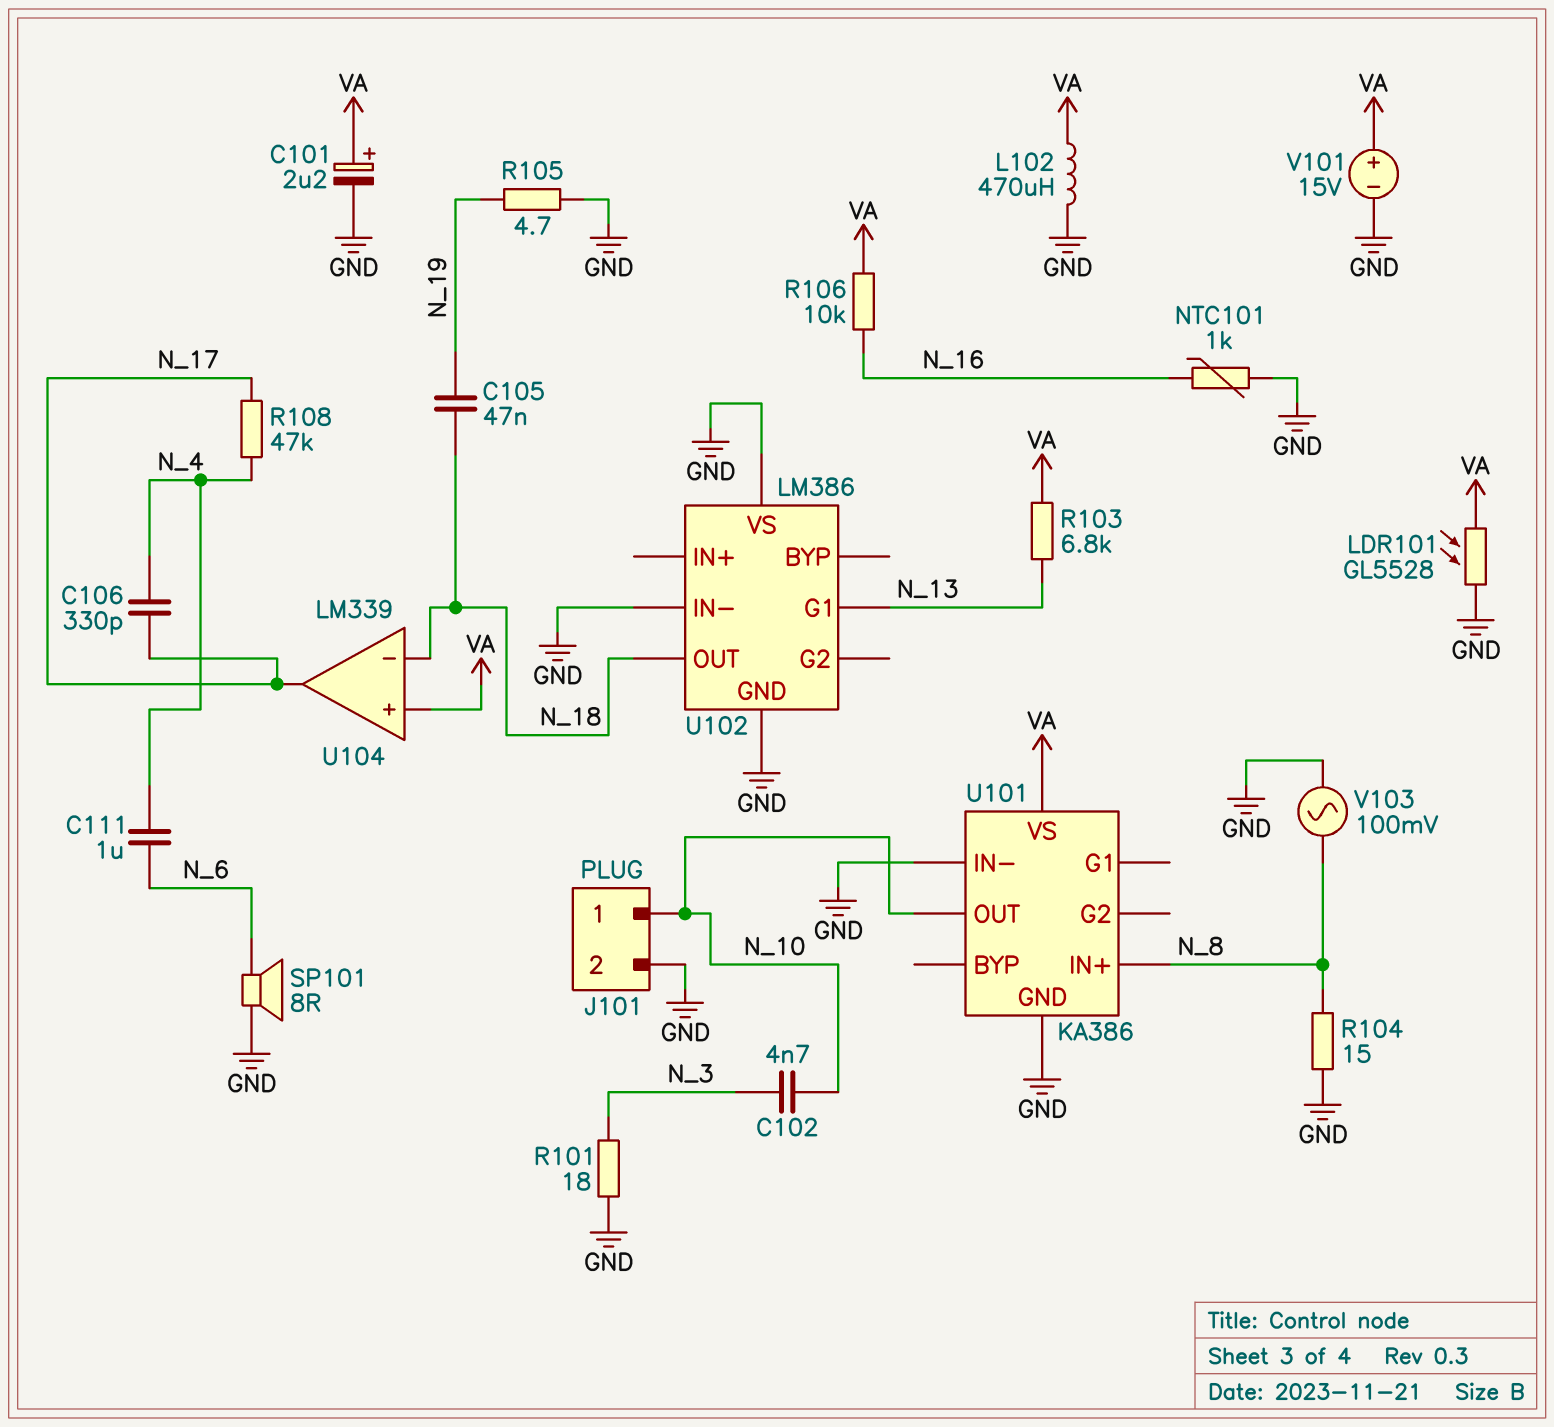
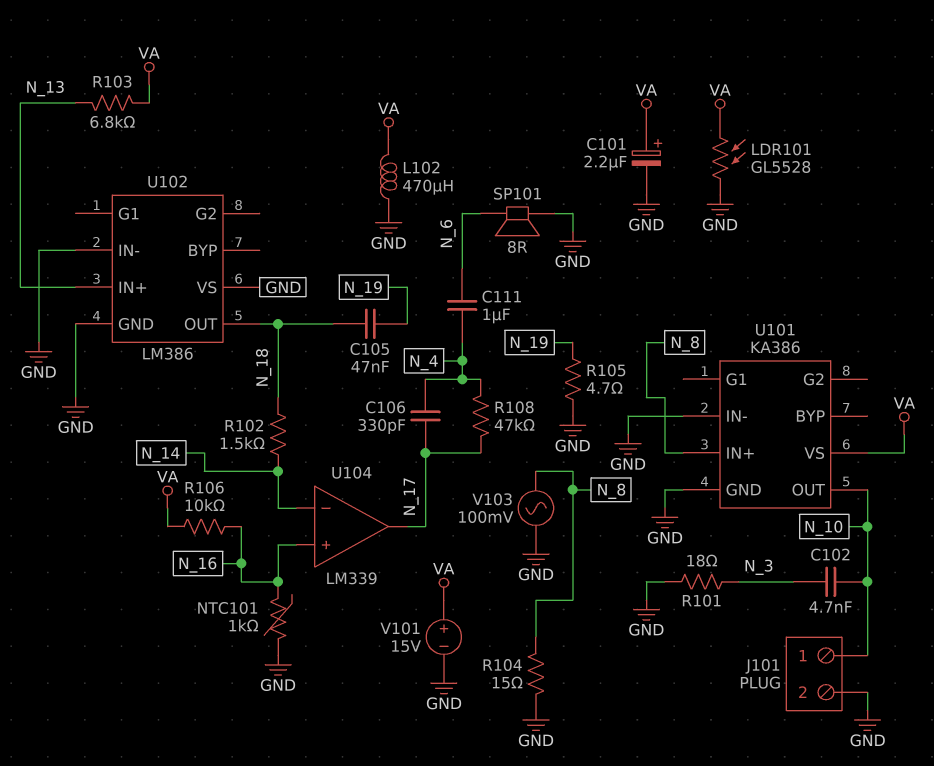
R102: none -> 1.5k (N_14, N_18)
U102 pin G1: N_13 -> none
U102 pin IN+: none -> N_13
U104 pin in+: VA -> N_16
U104 pin in-: N_18 -> N_14

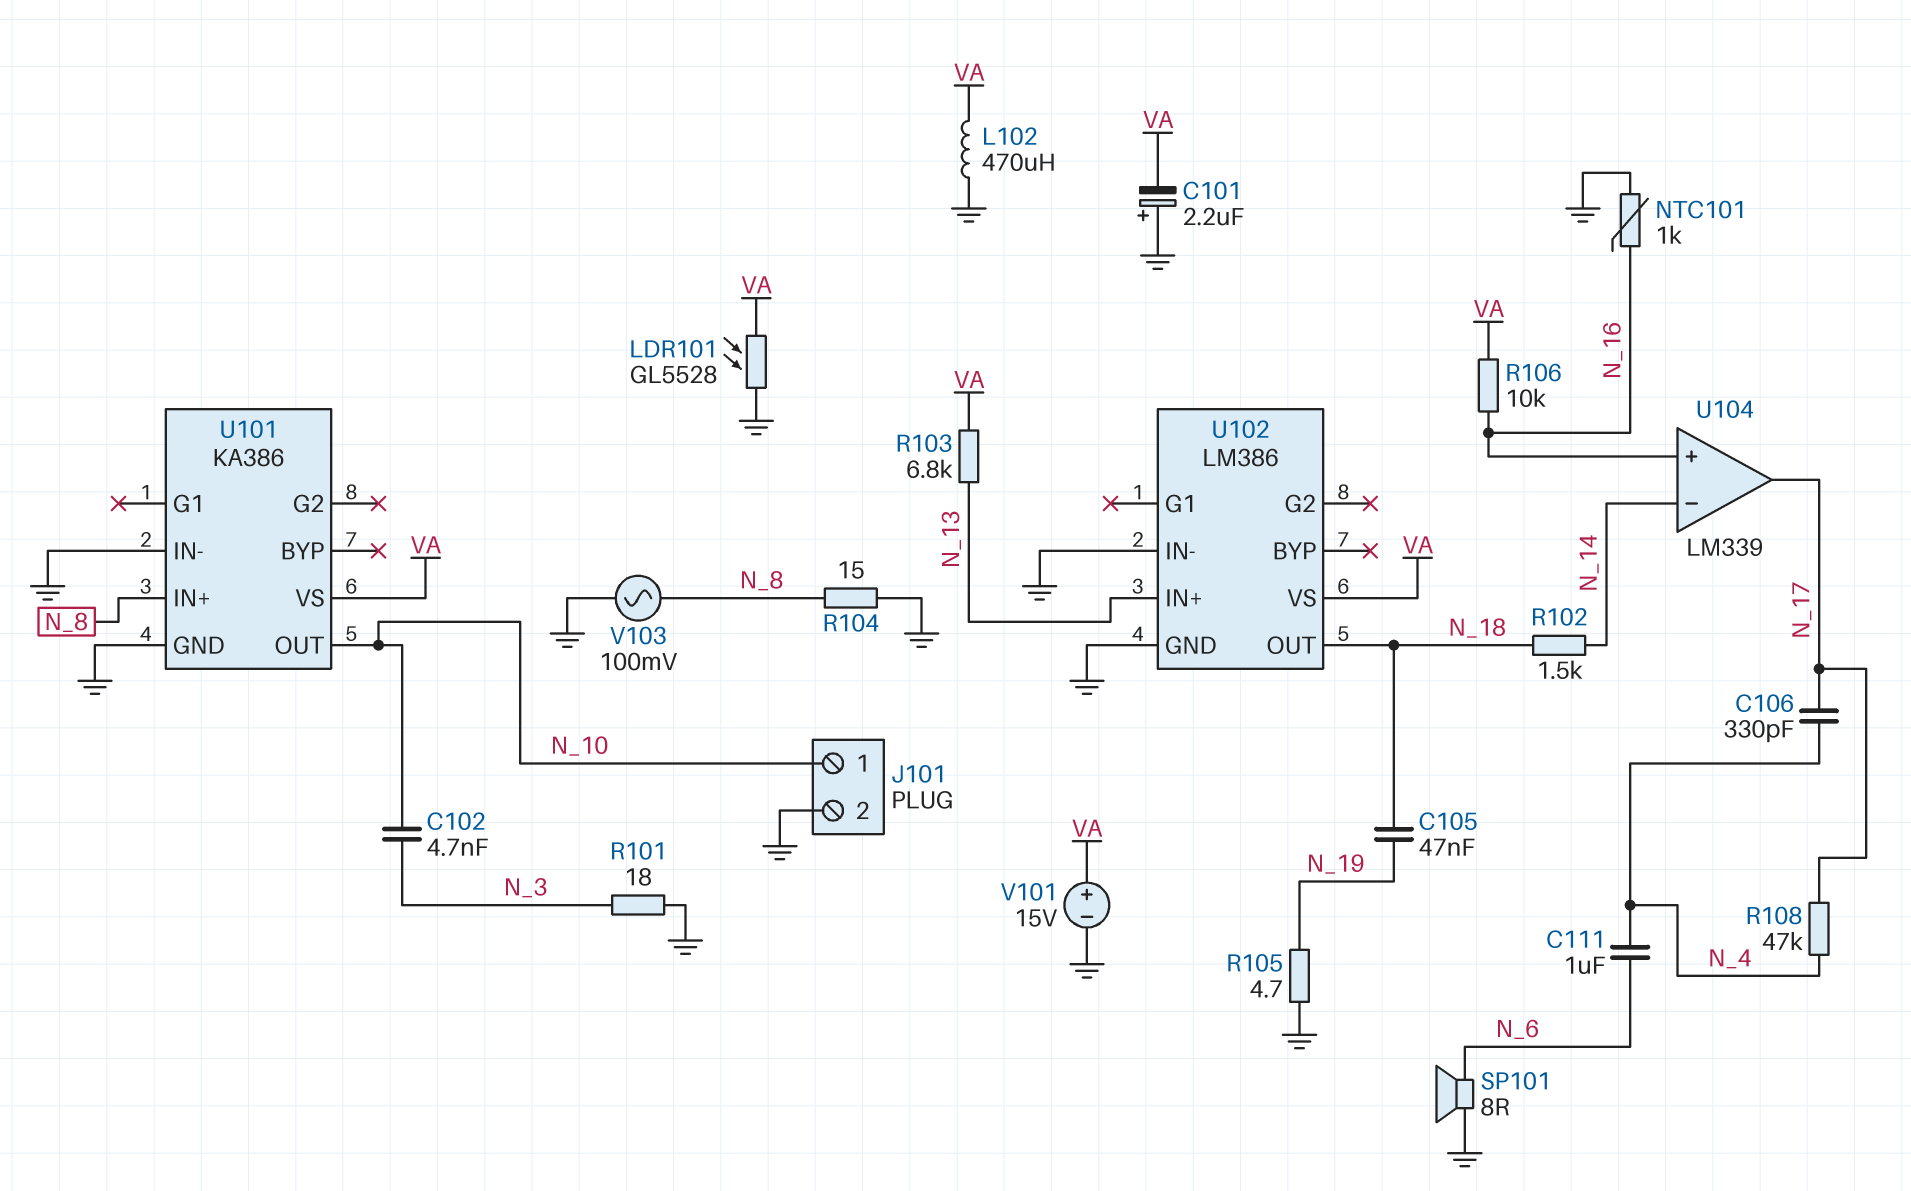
C101: 2.2uF (plus VA, minus GND) -> 2.2uF (plus GND, minus VA)
U102 pin VS: GND -> VA

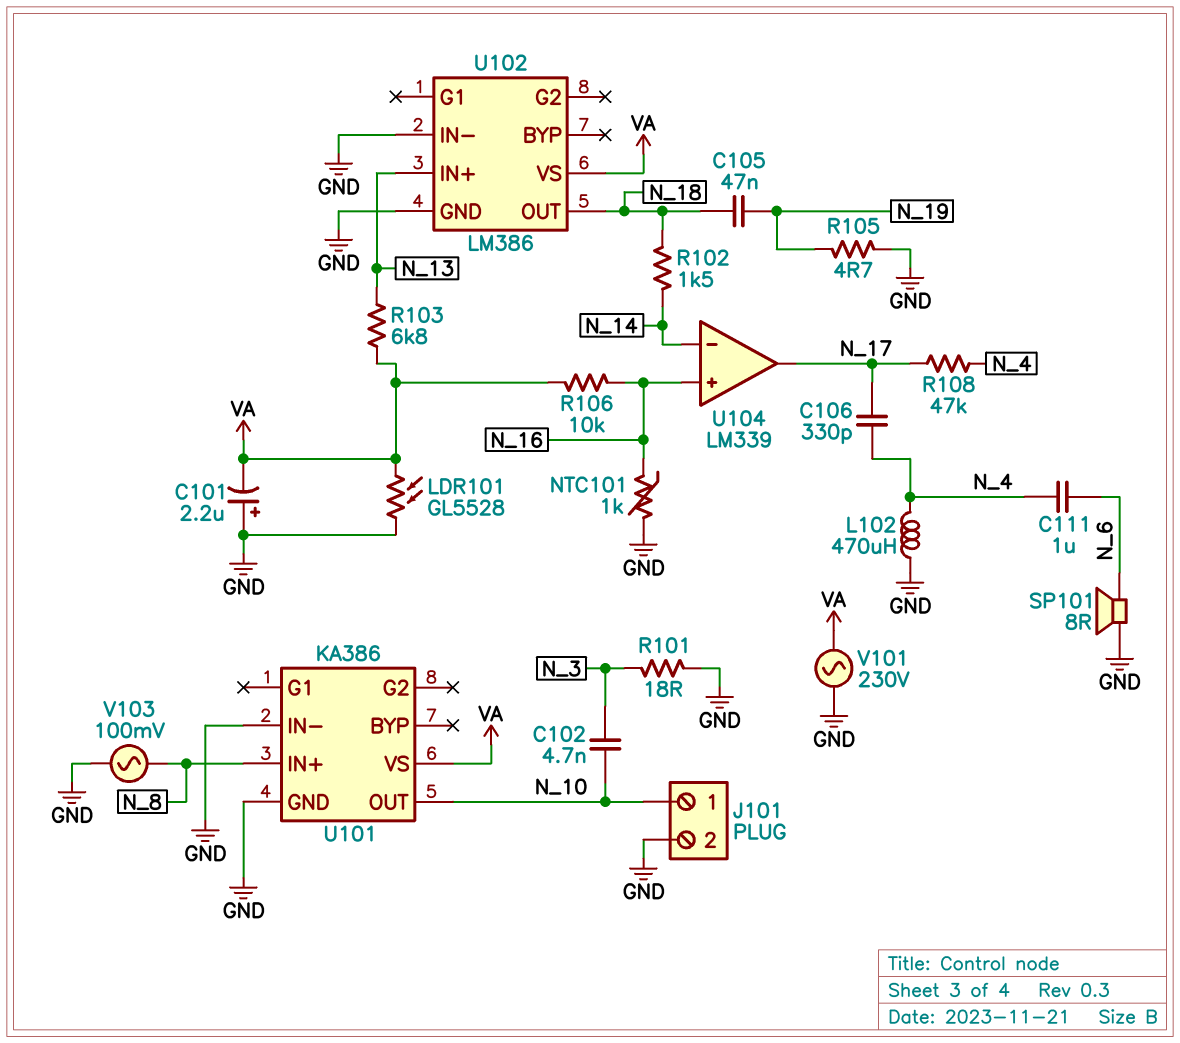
L102: 470uH (GND, VA) -> 470uH (GND, N_4)
R104: 15 (GND, N_8) -> none
V101: 15V (plus VA, minus GND) -> AC 230V (GND, VA)

